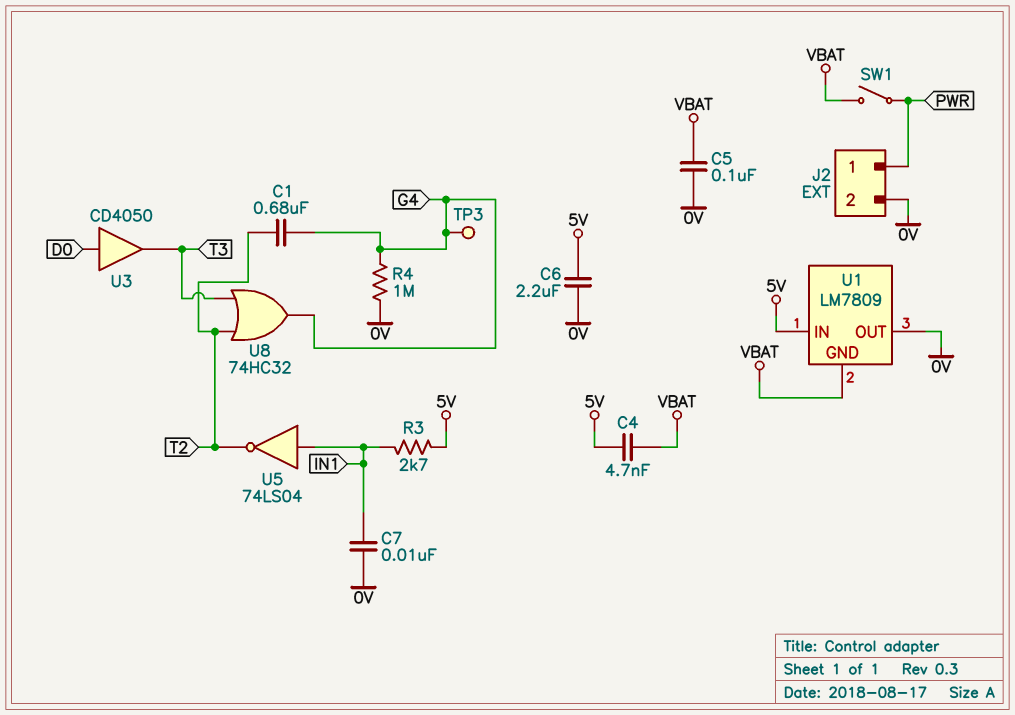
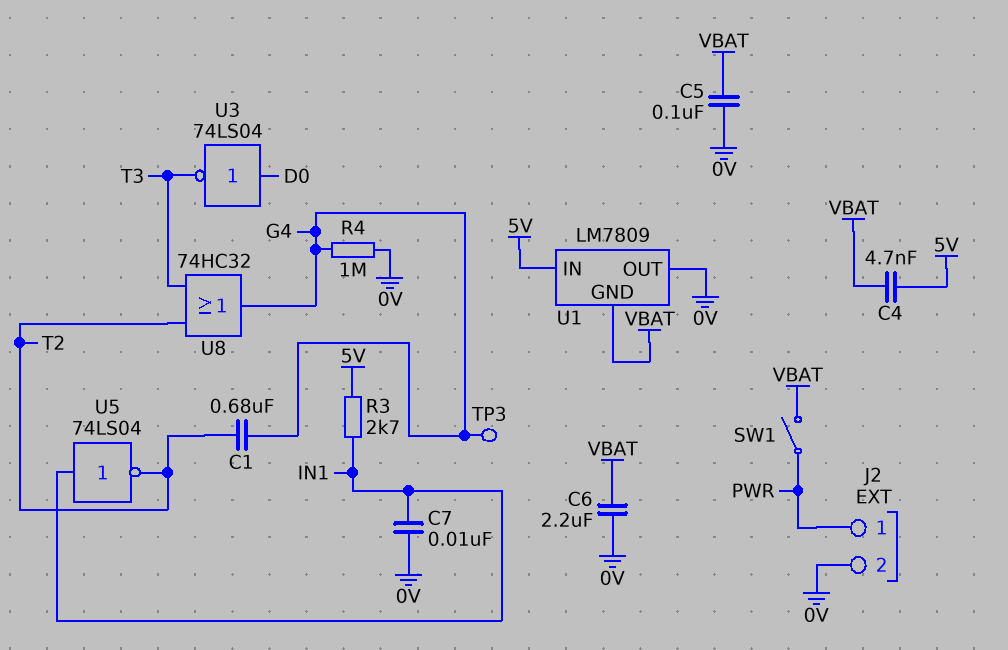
C6: 2.2uF (0V, 5V) -> 2.2uF (0V, VBAT)
U3: buffer CD4050 (in D0, out T3) -> NOT 74LS04 (in D0, out T3)

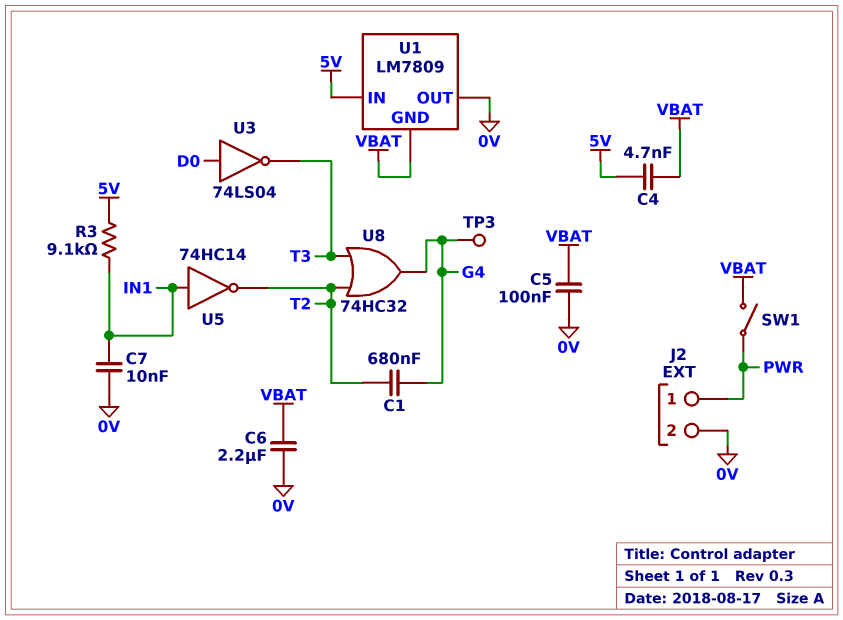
R3: 2.7k (5V, IN1) -> 9.1k (5V, IN1)
R4: 1M (0V, G4) -> none
U5: NOT 74LS04 (in IN1, out T2) -> NOT 74HC14 (in IN1, out T2)

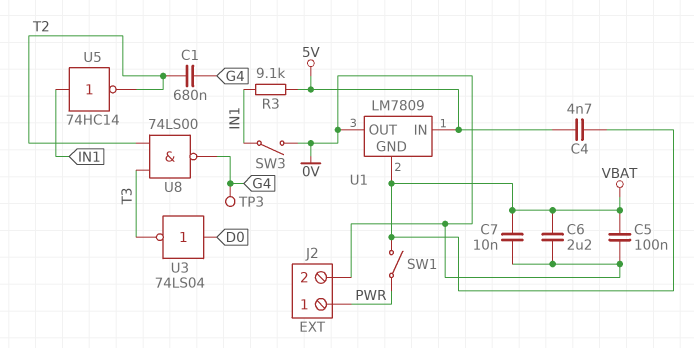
C7: 10nF (0V, IN1) -> 10nF (0V, VBAT)
SW3: none -> switch (0V, IN1)
U8: OR 74HC32 (in T2, in T3, out G4) -> NAND 74LS00 (in T2, in T3, out G4)

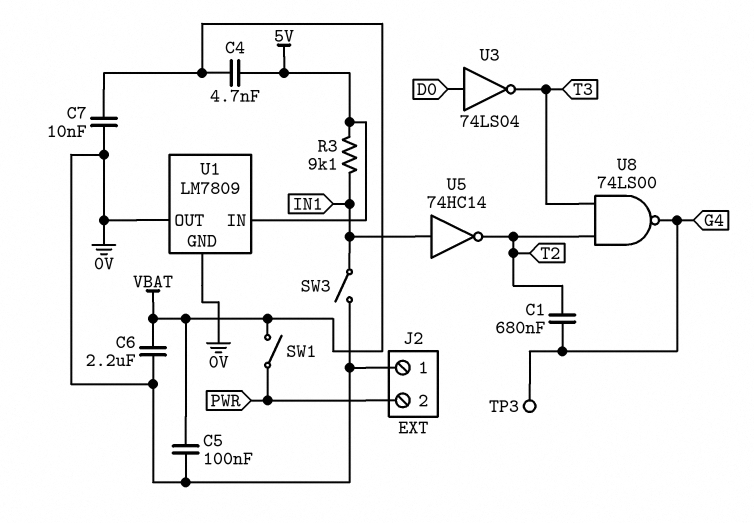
J2 pin 1: PWR -> 0V
J2 pin 2: 0V -> PWR
U1 pin GND: VBAT -> 0V

